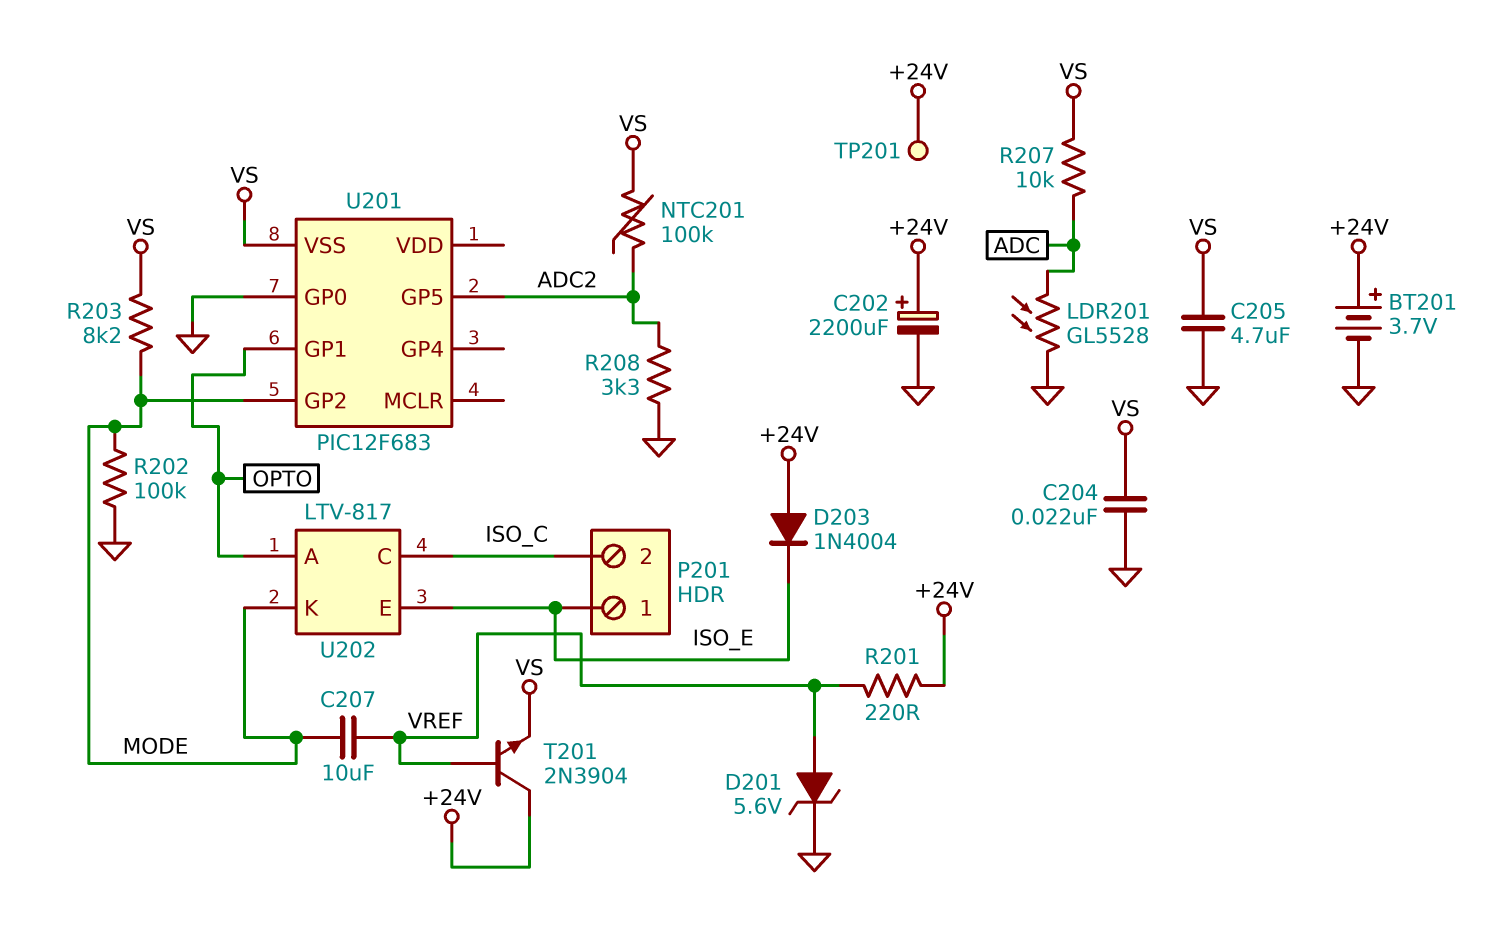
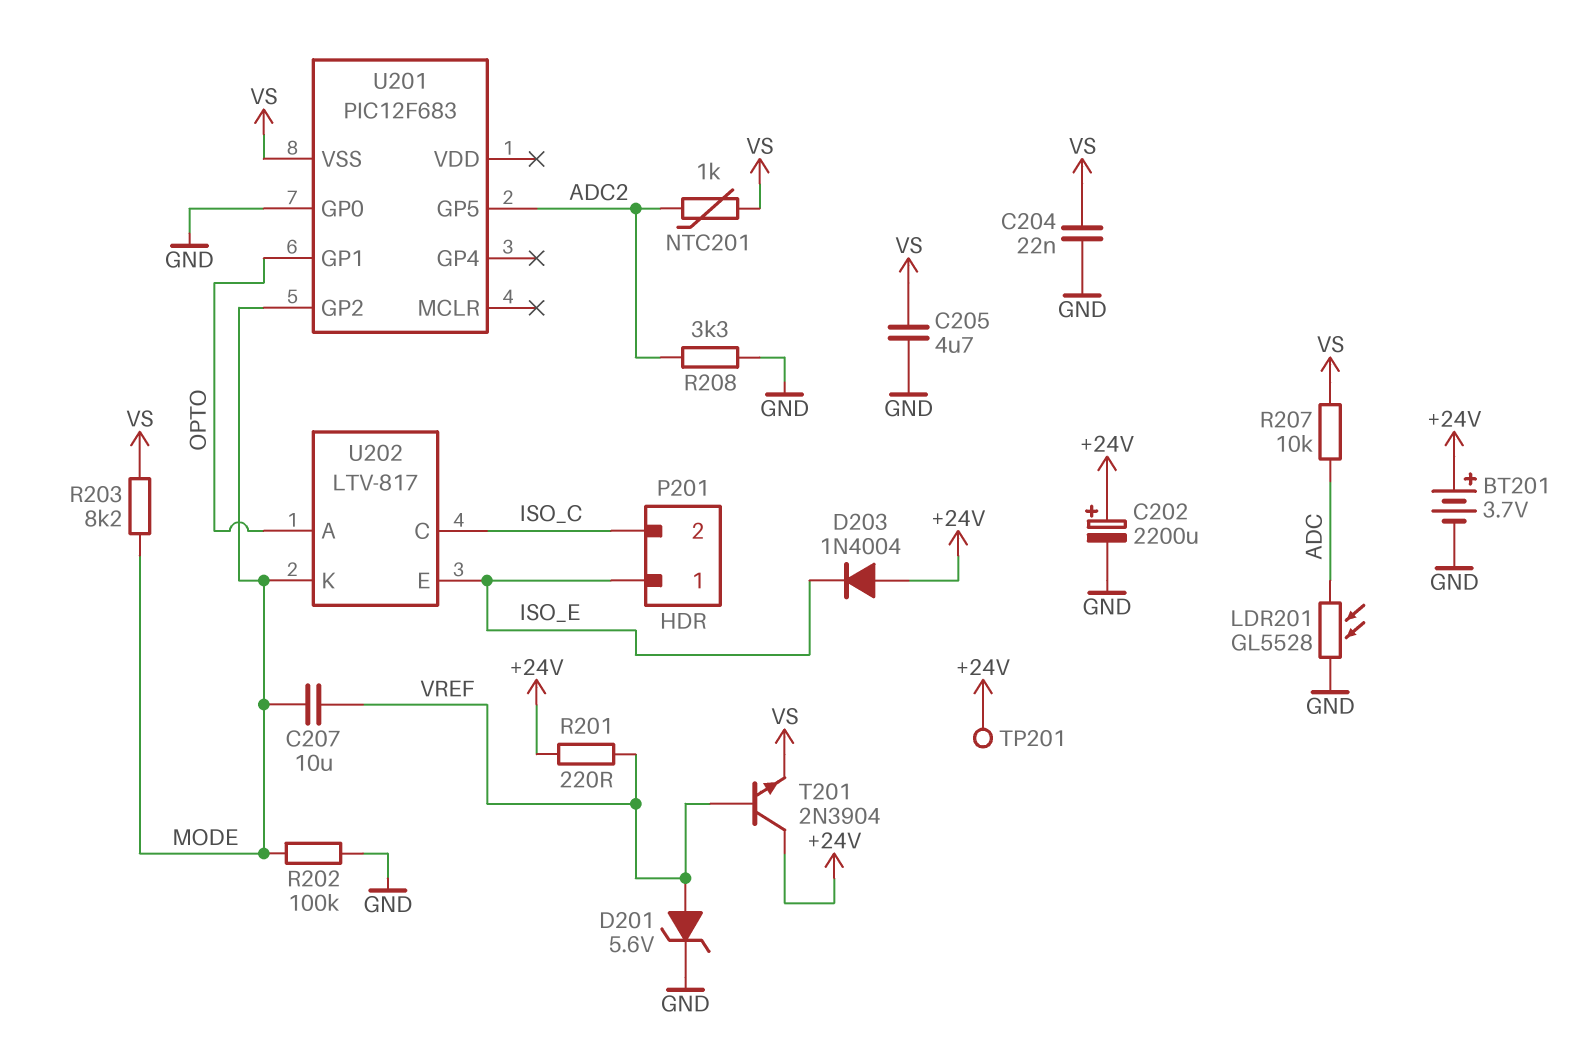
NTC201: 100k (ADC2, VS) -> 1k (ADC2, VS)

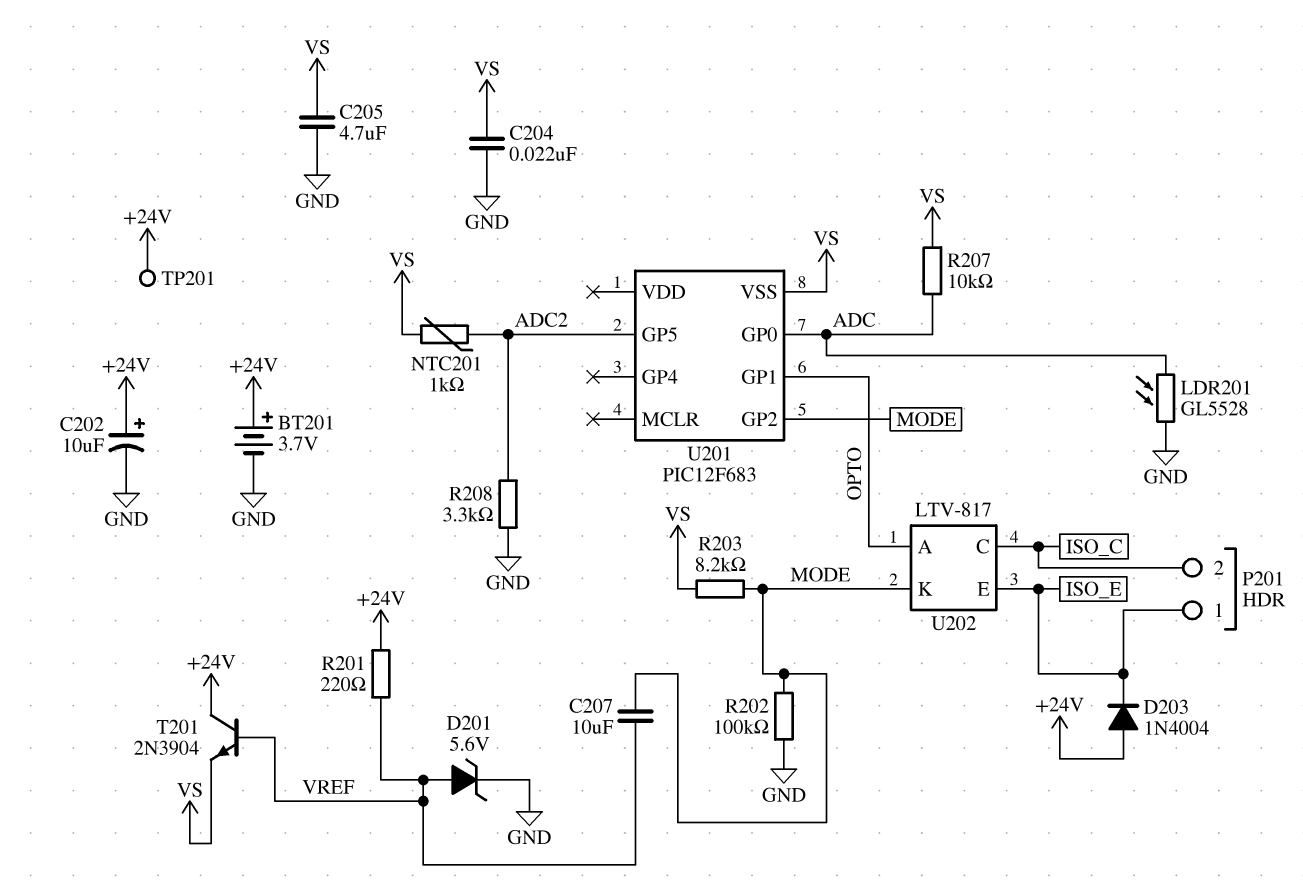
C202: 2200uF (plus +24V, minus GND) -> 10uF (plus +24V, minus GND)
U201 pin GP0: GND -> ADC

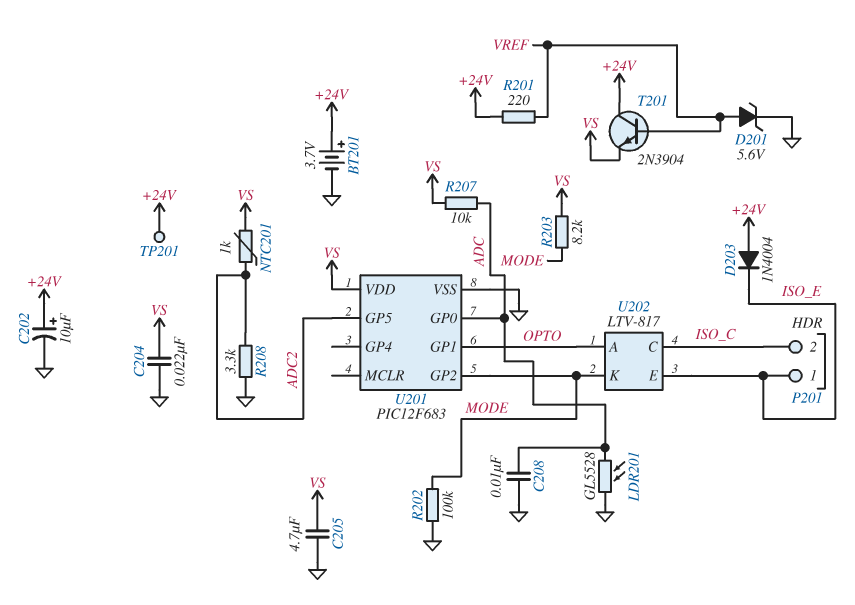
C207: 10uF (MODE, VREF) -> none
C208: none -> 10nF (ADC, GND)
U201 pin VDD: none -> VS
U201 pin VSS: VS -> GND

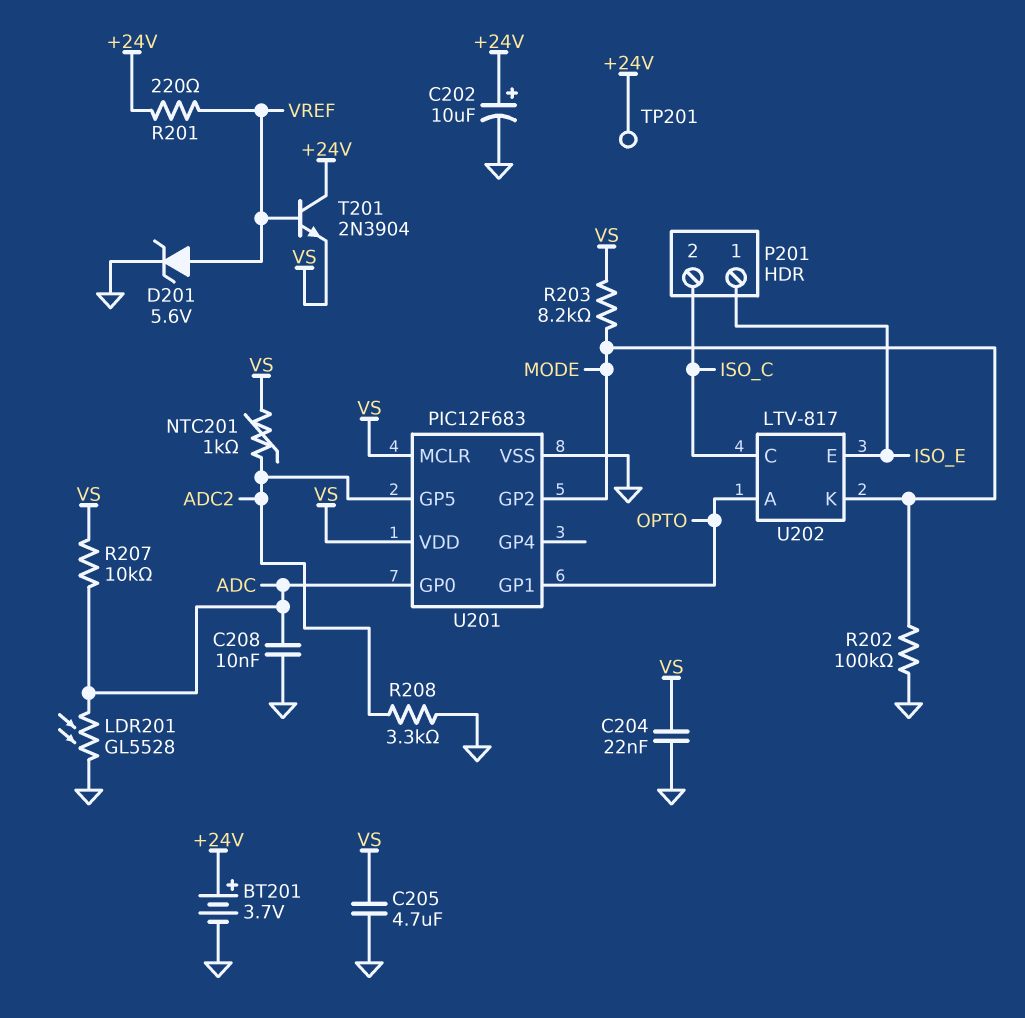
D203: diode 1N4004 (A +24V, K ISO_E) -> none
U201 pin MCLR: none -> VS

